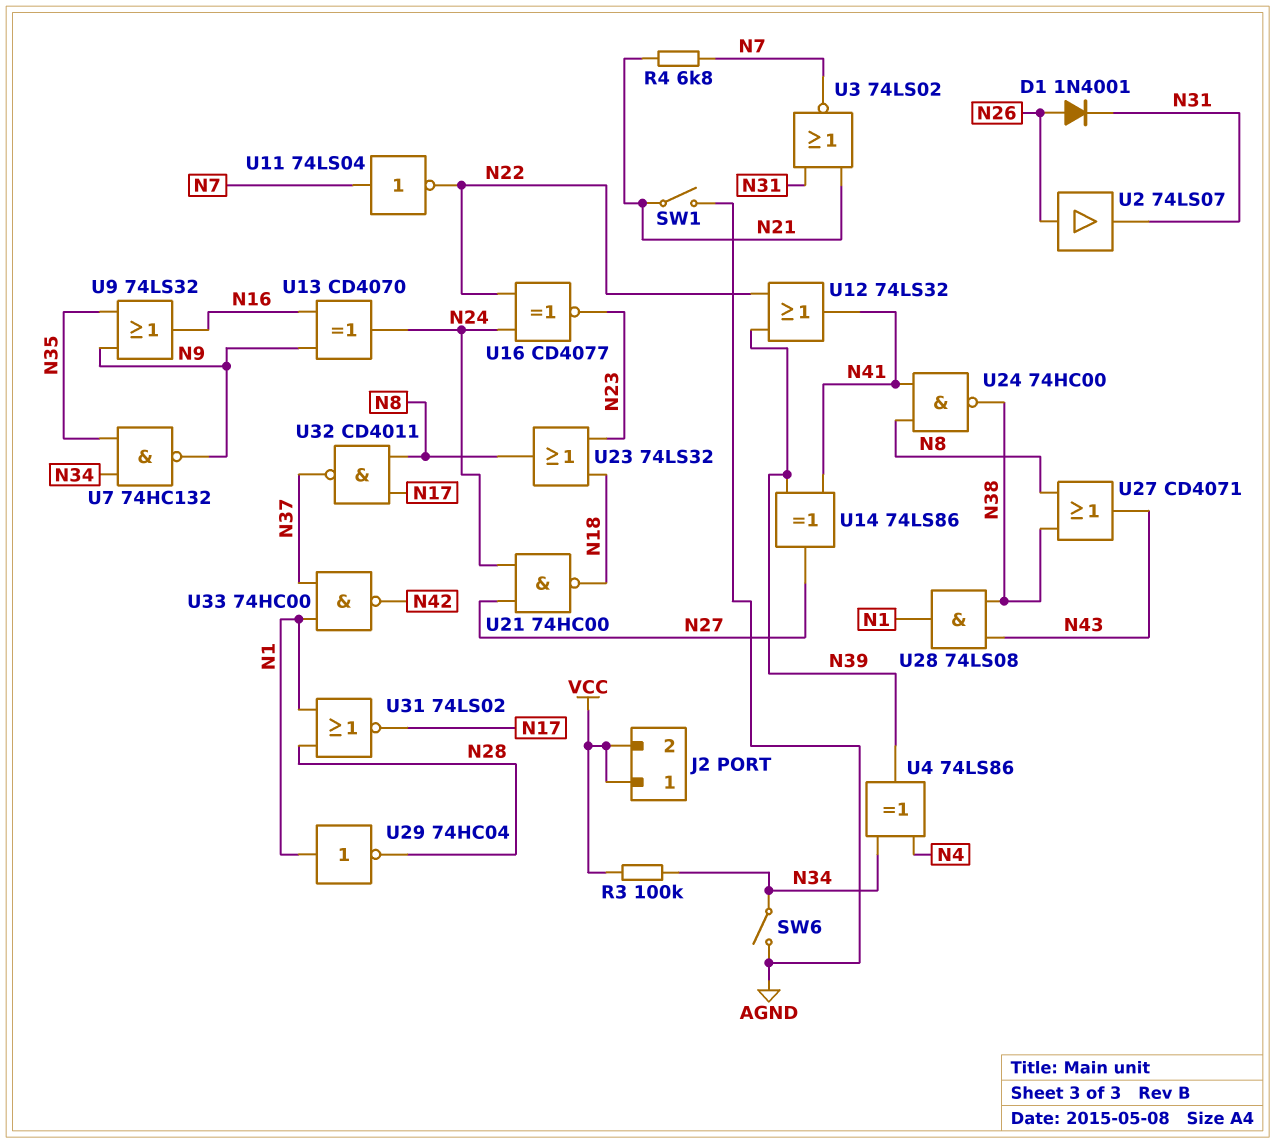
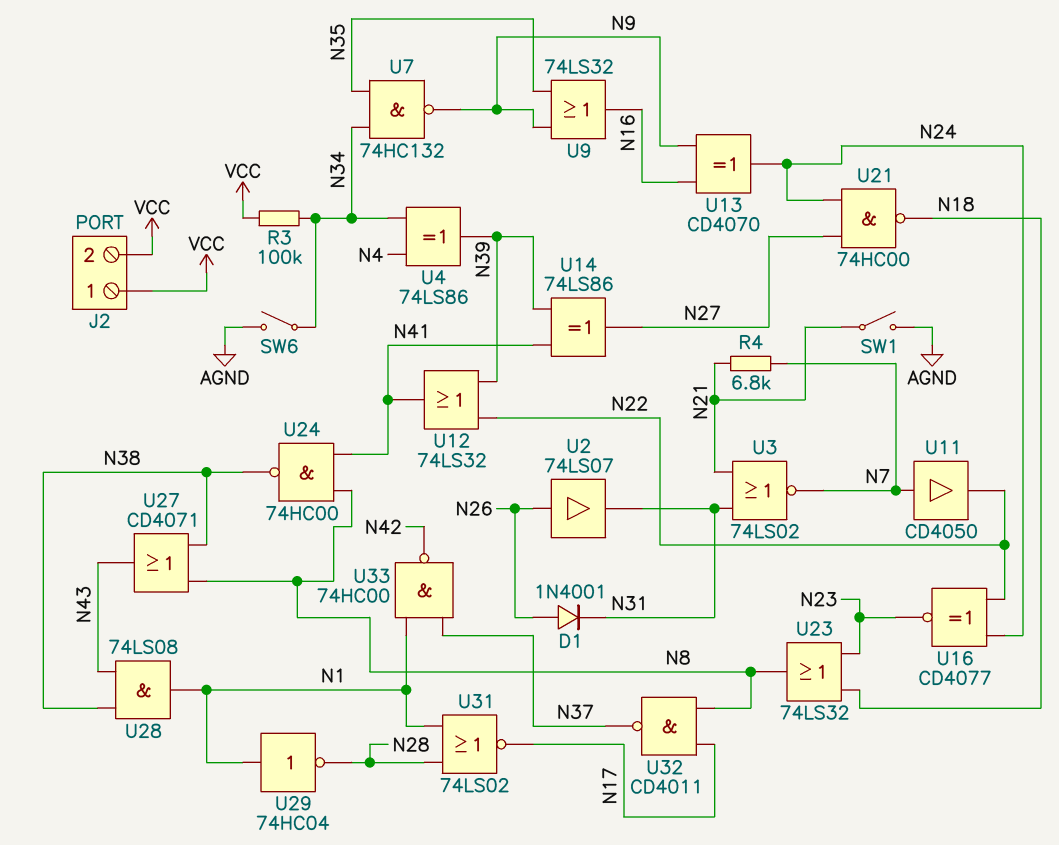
U11: NOT 74LS04 (in N7, out N22) -> buffer CD4050 (in N7, out N22)

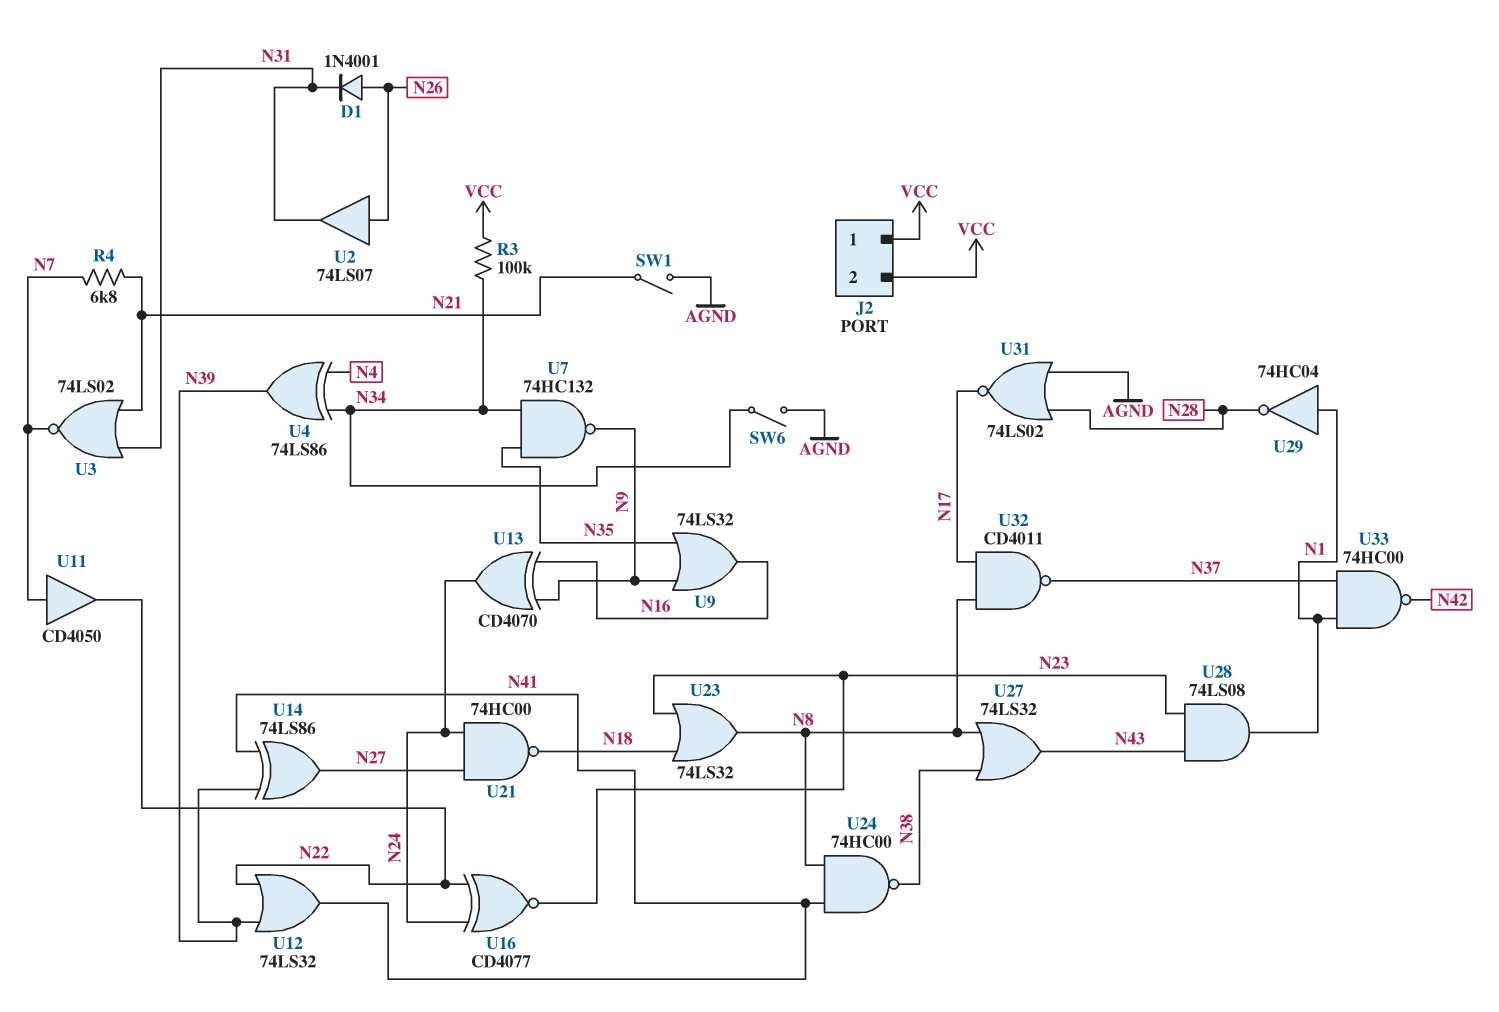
U27: OR CD4071 (in N8, in N38, out N43) -> OR 74LS32 (in N8, in N38, out N43)
U28: AND 74LS08 (in N38, in N43, out N1) -> AND 74LS08 (in N23, in N43, out N1)
U31: NOR 74LS02 (in N1, in N28, out N17) -> NOR 74LS02 (in AGND, in N28, out N17)

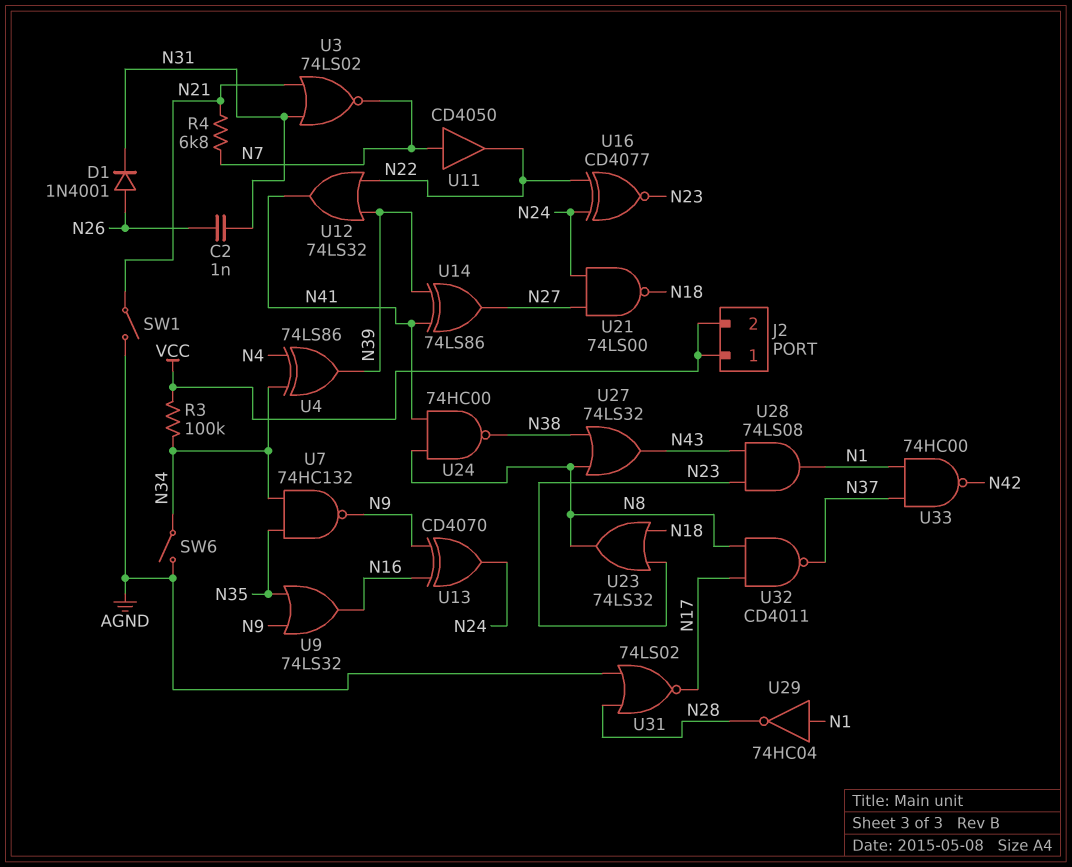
C2: none -> 1nF (N26, N31)
U2: buffer 74LS07 (in N26, out N31) -> none
U21: NAND 74HC00 (in N24, in N27, out N18) -> NAND 74LS00 (in N24, in N27, out N18)

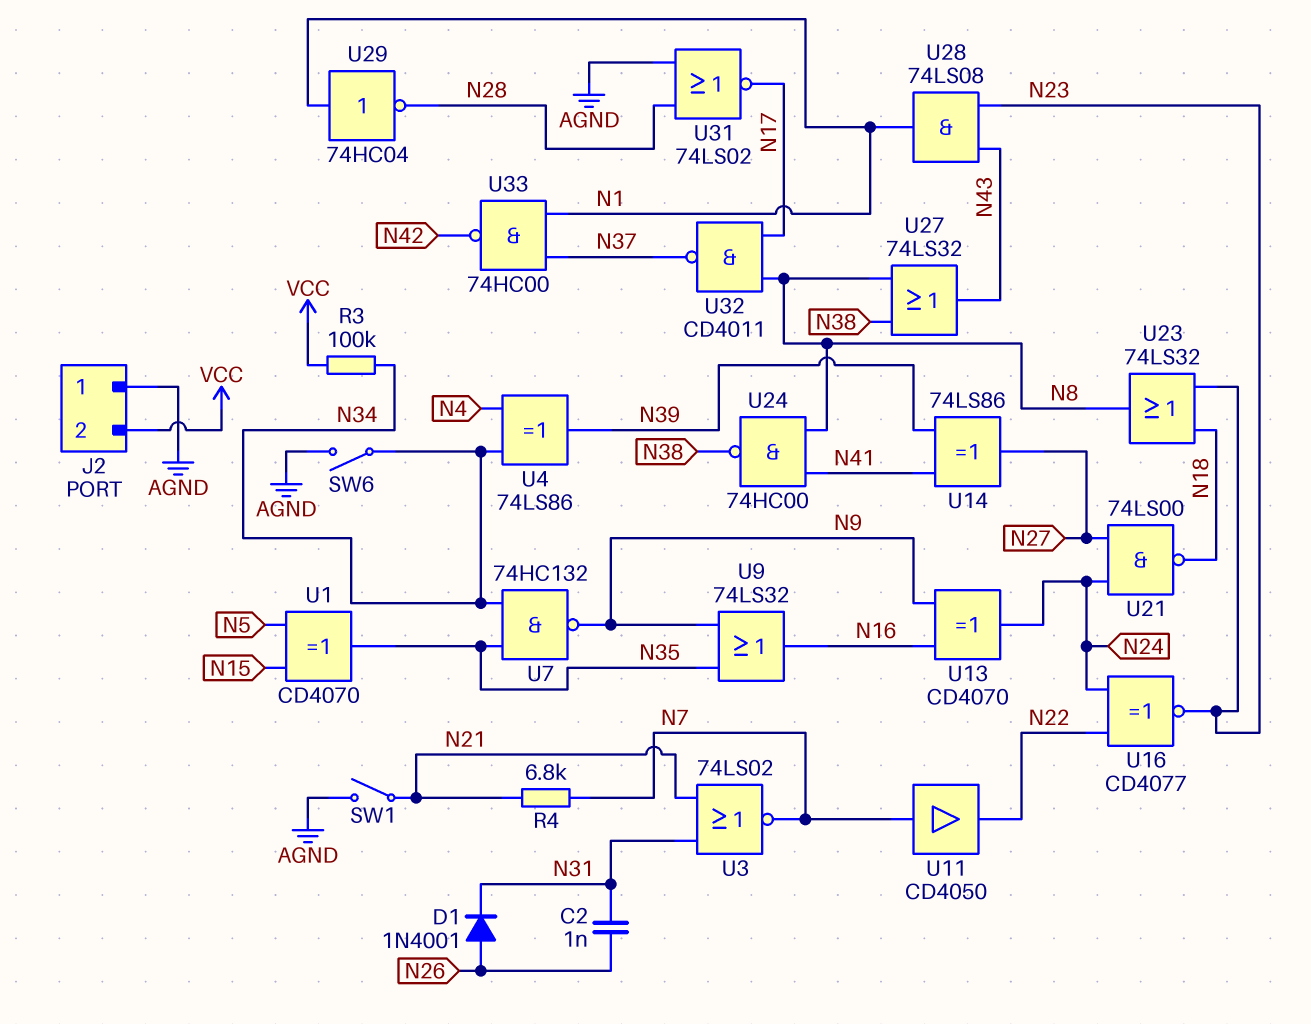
J2 pin 1: VCC -> AGND
U1: none -> XOR CD4070 (in N5, in N15, out N35)
U12: OR 74LS32 (in N22, in N39, out N41) -> none

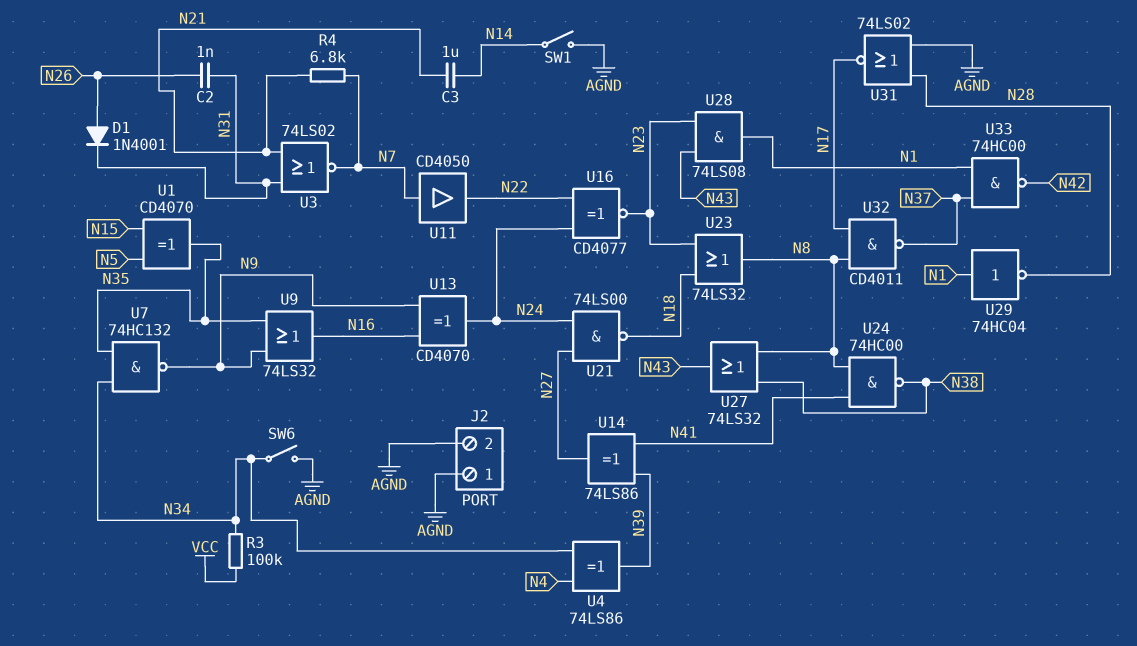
C3: none -> 1uF (N14, N21)
J2 pin 2: VCC -> AGND
SW1: switch (AGND, N21) -> switch (AGND, N14)

